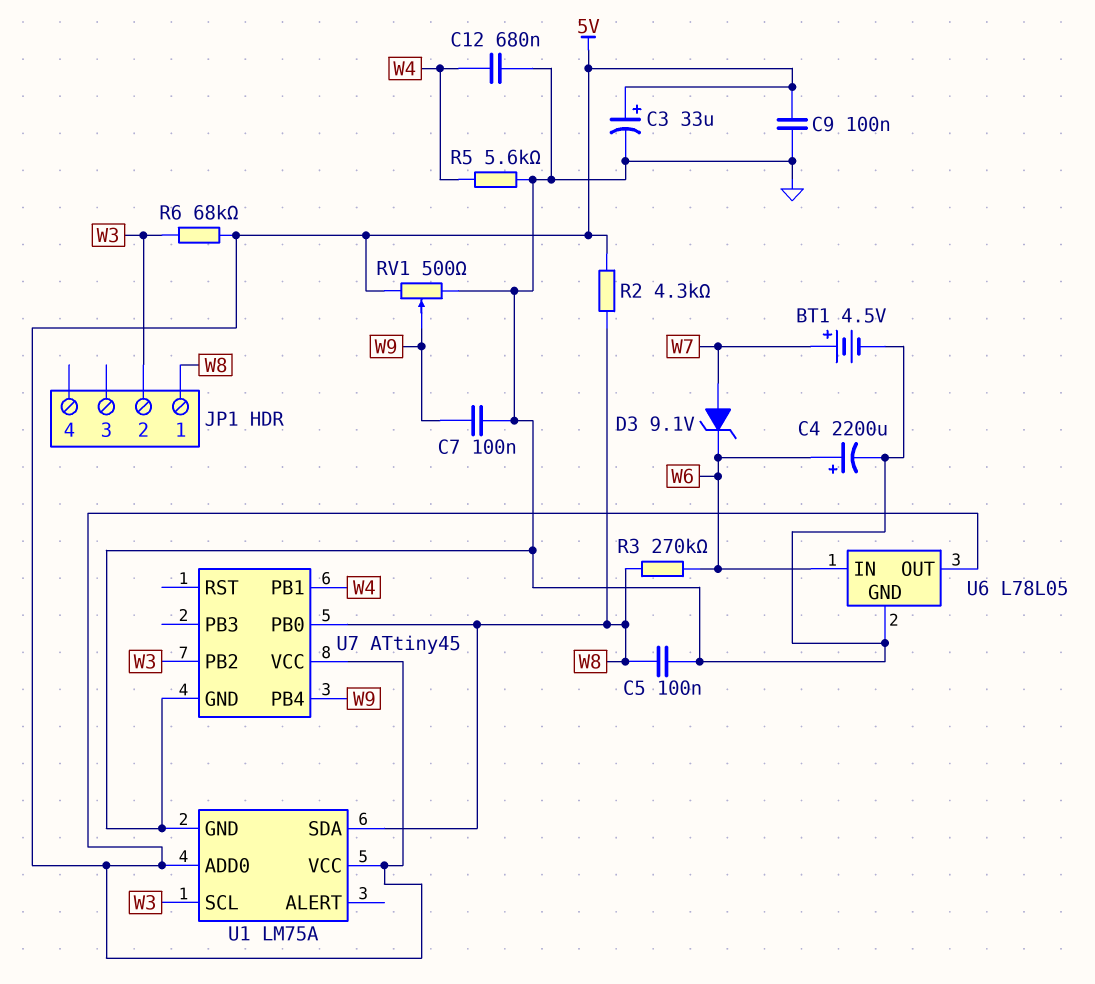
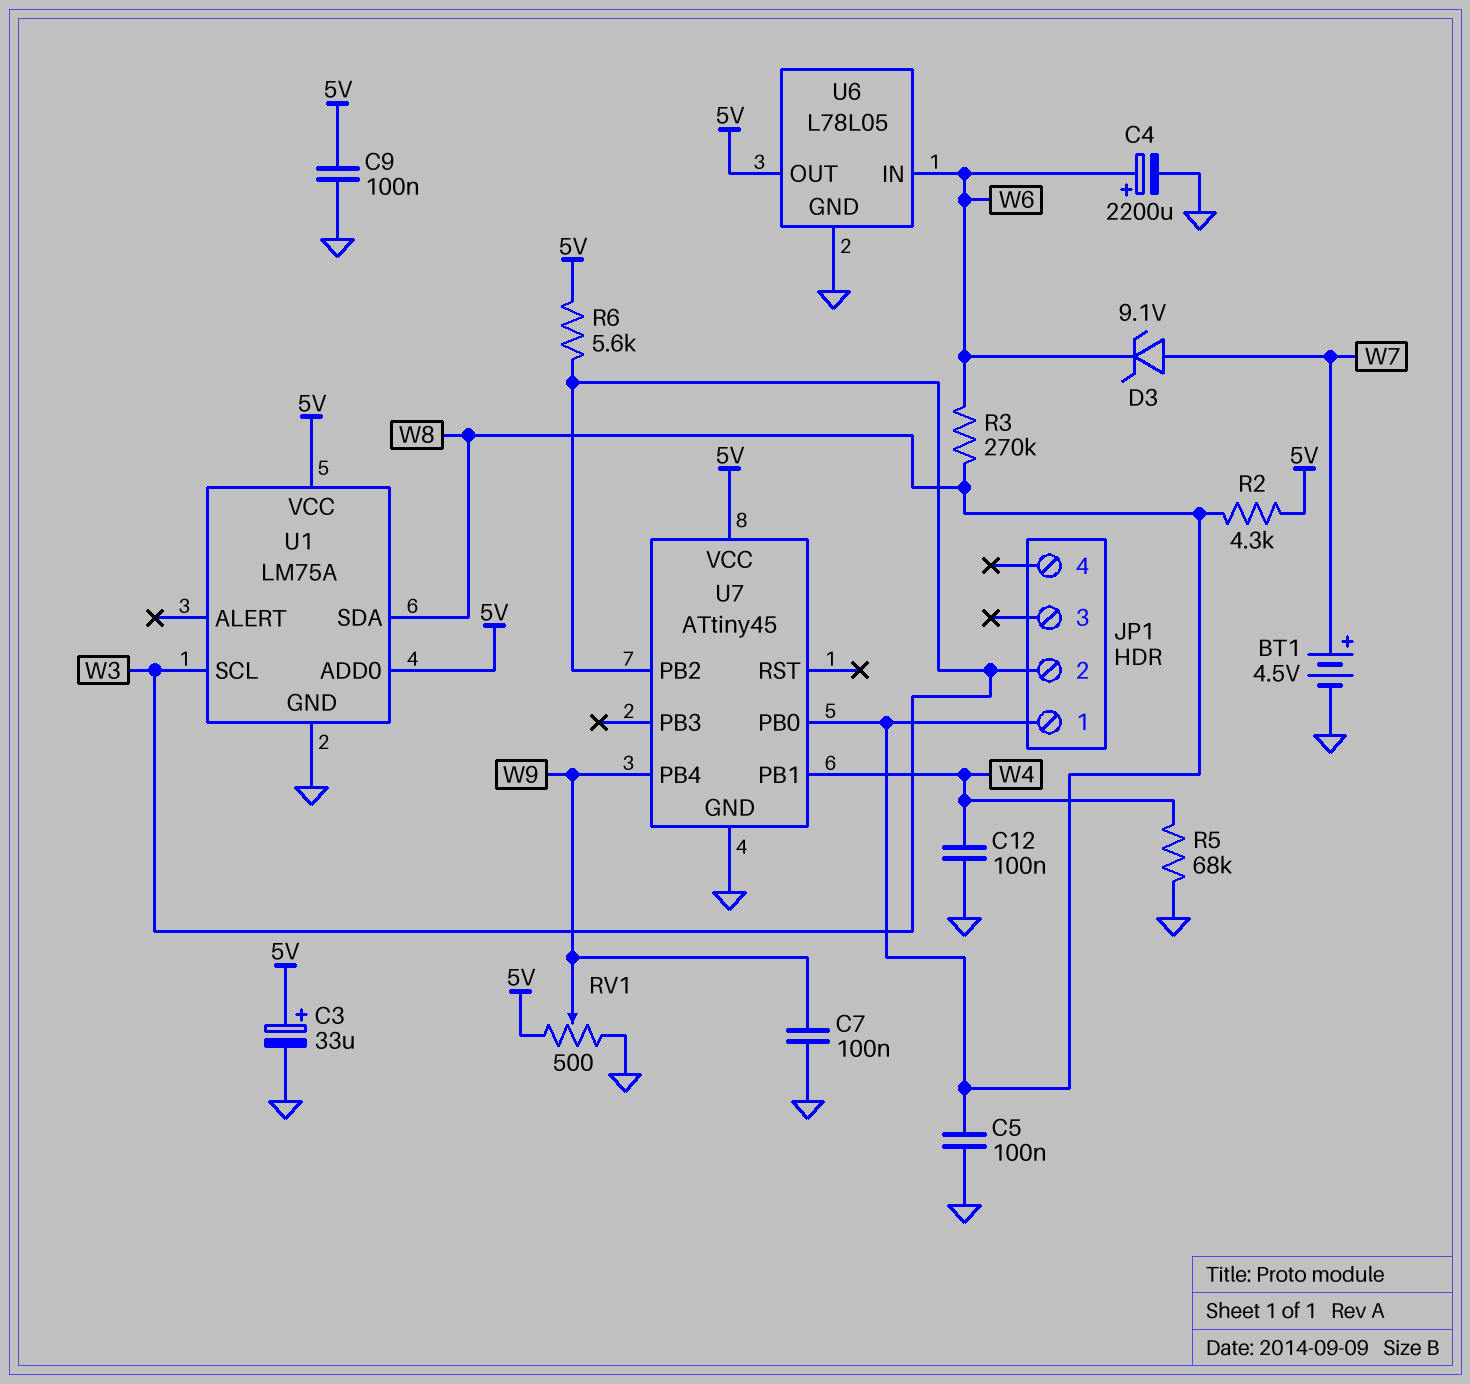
C12: 680nF (GND, W4) -> 100nF (GND, W4)
R5: 5.6k (GND, W4) -> 68k (GND, W4)
R6: 68k (5V, W3) -> 5.6k (5V, W3)

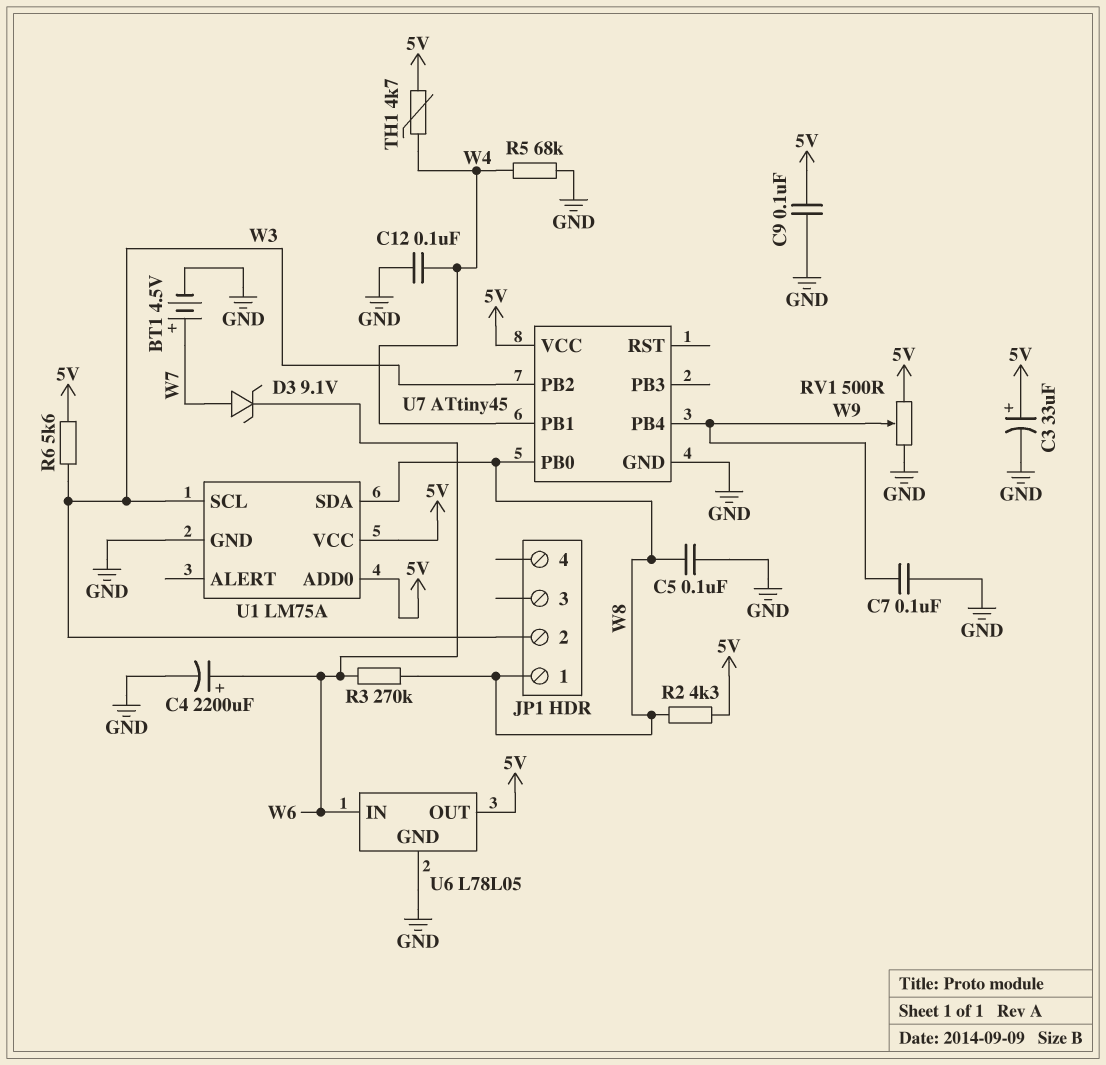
TH1: none -> 4.7k (5V, W4)

